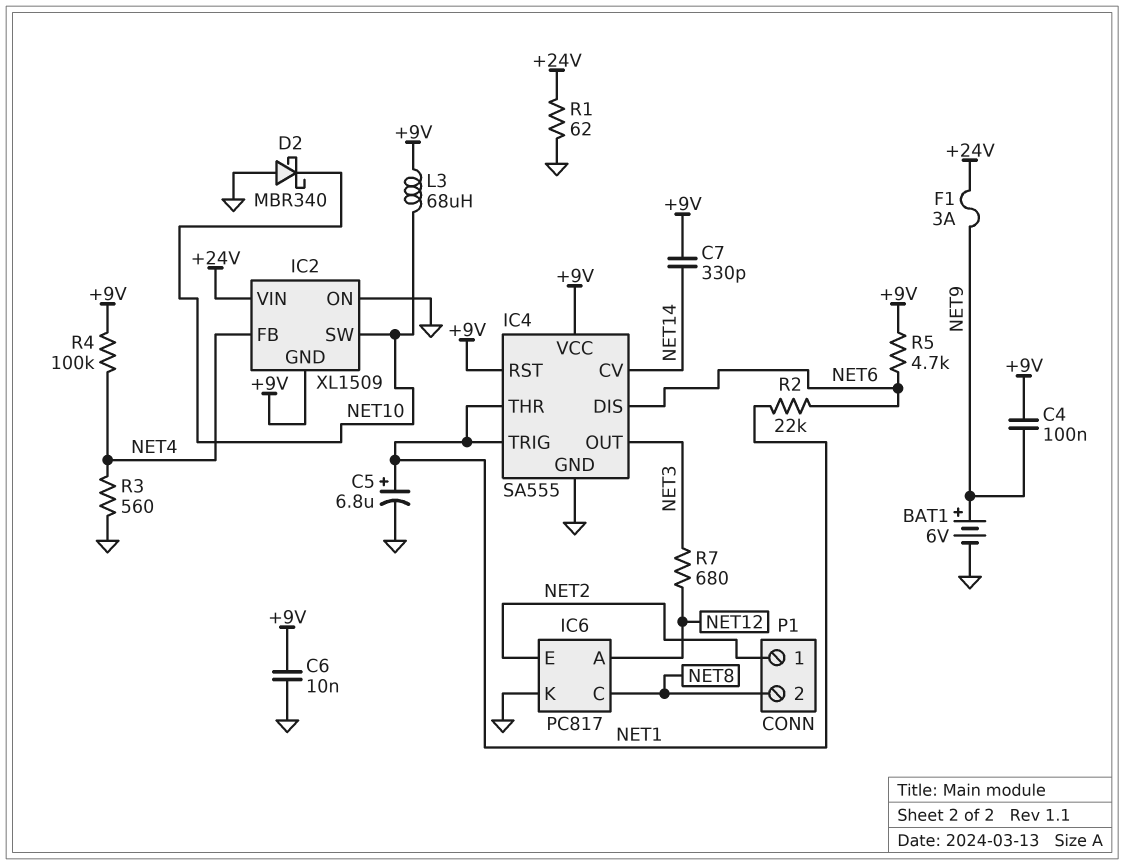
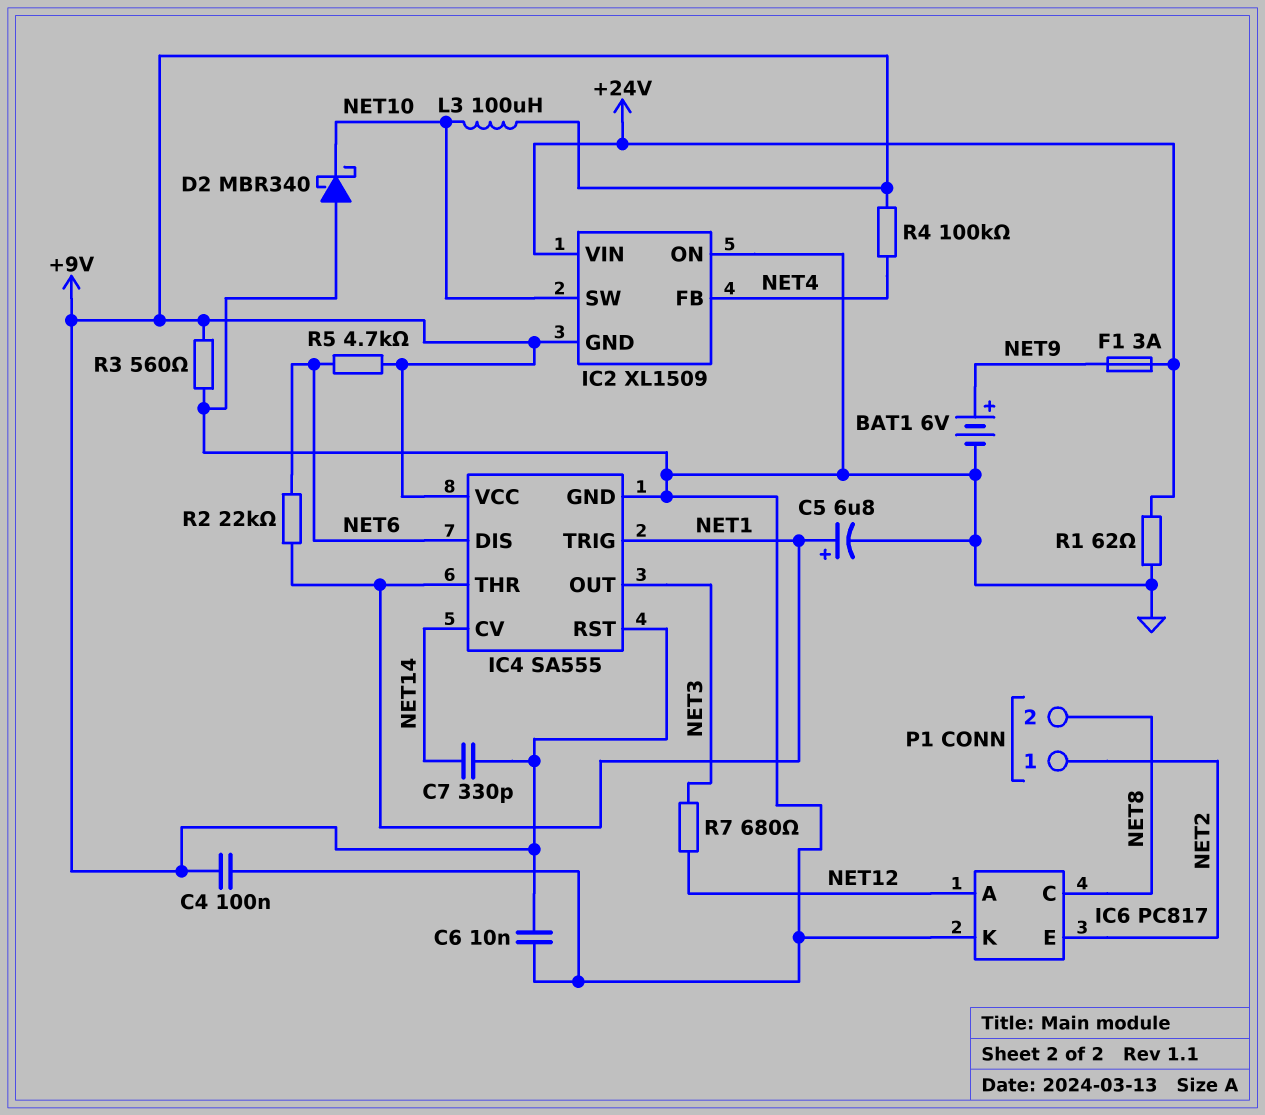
C4: 100nF (+9V, NET9) -> 100nF (+9V, GND)
L3: 68uH (+9V, NET10) -> 100uH (+9V, NET10)
R3: 560 (GND, NET4) -> 560 (+9V, GND)

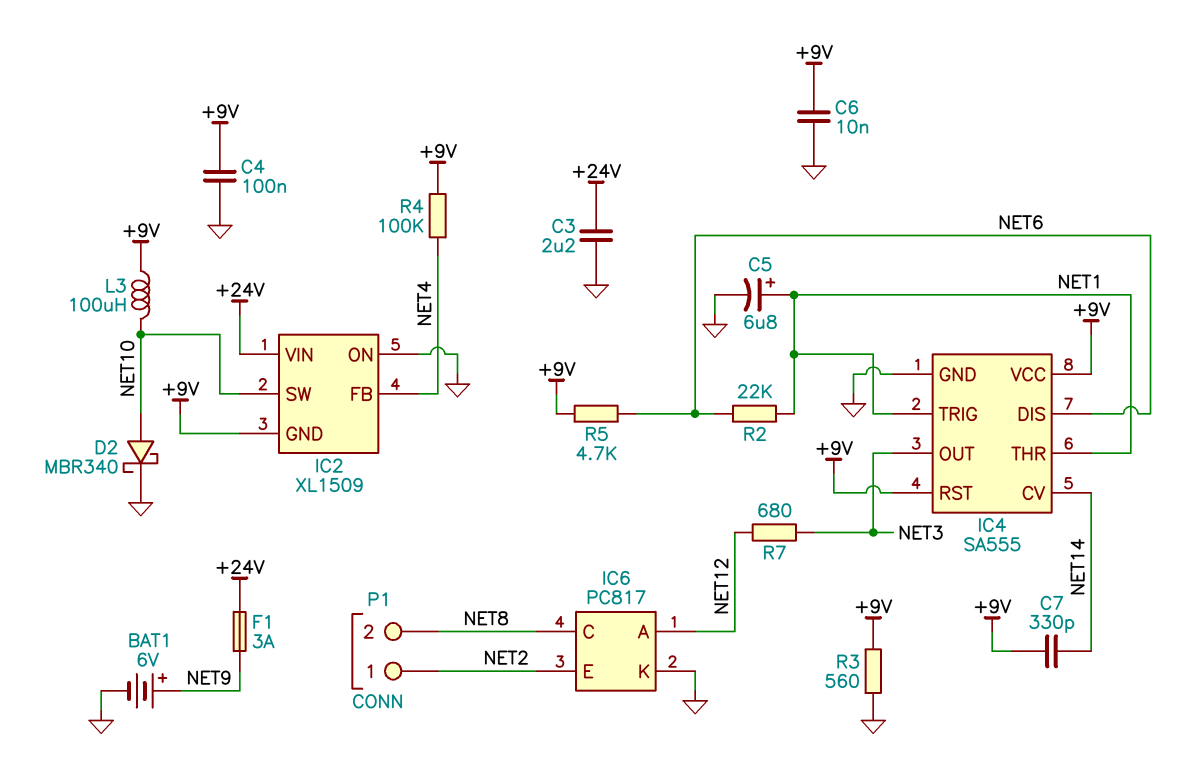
C3: none -> 2.2uF (+24V, GND)
D2: schottky MBR340 (A GND, K NET10) -> schottky MBR340 (A NET10, K GND)
R1: 62 (+24V, GND) -> none

